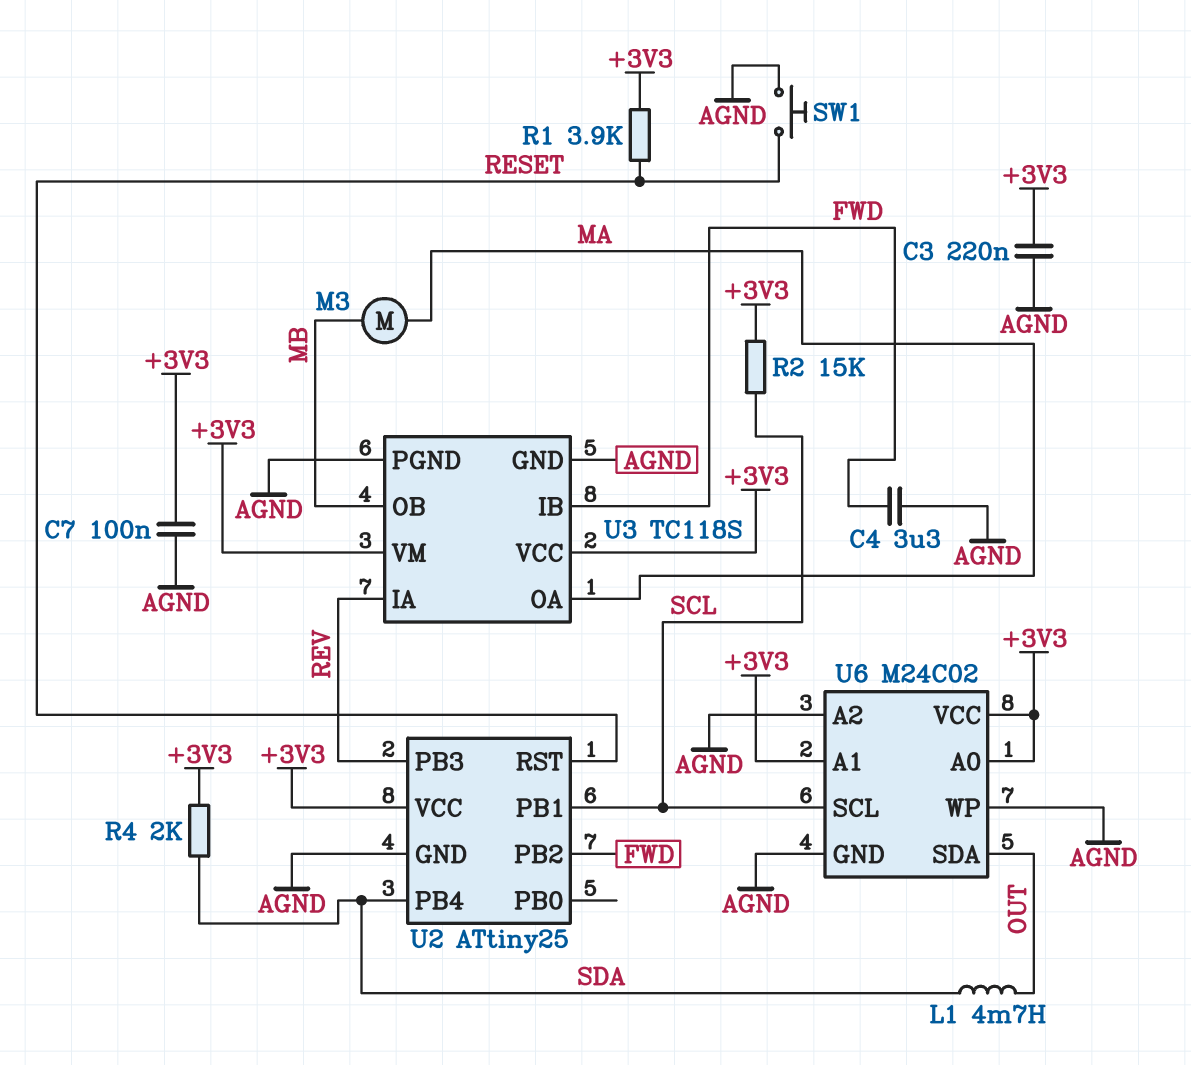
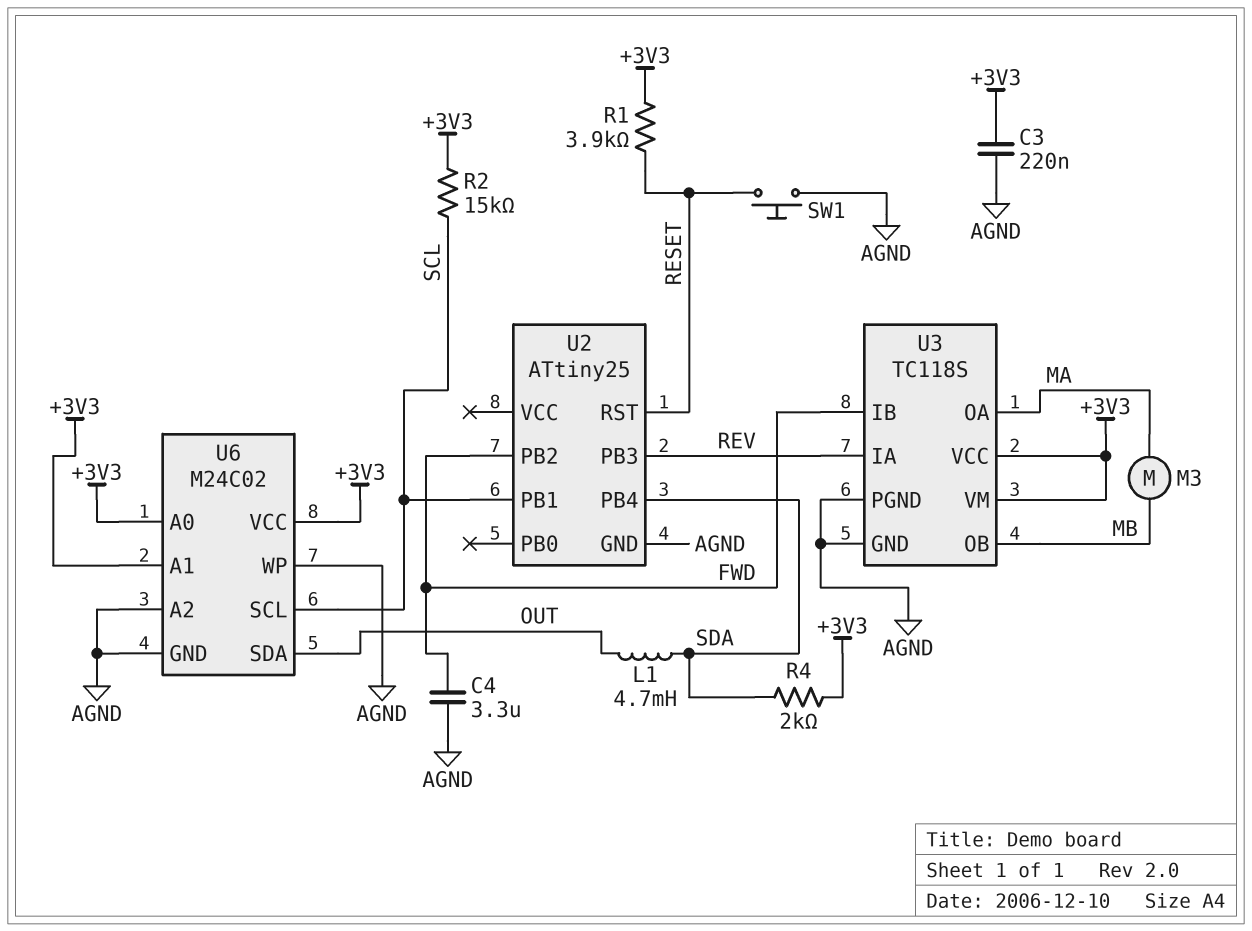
C7: 100nF (+3V3, AGND) -> none
U2 pin VCC: +3V3 -> none

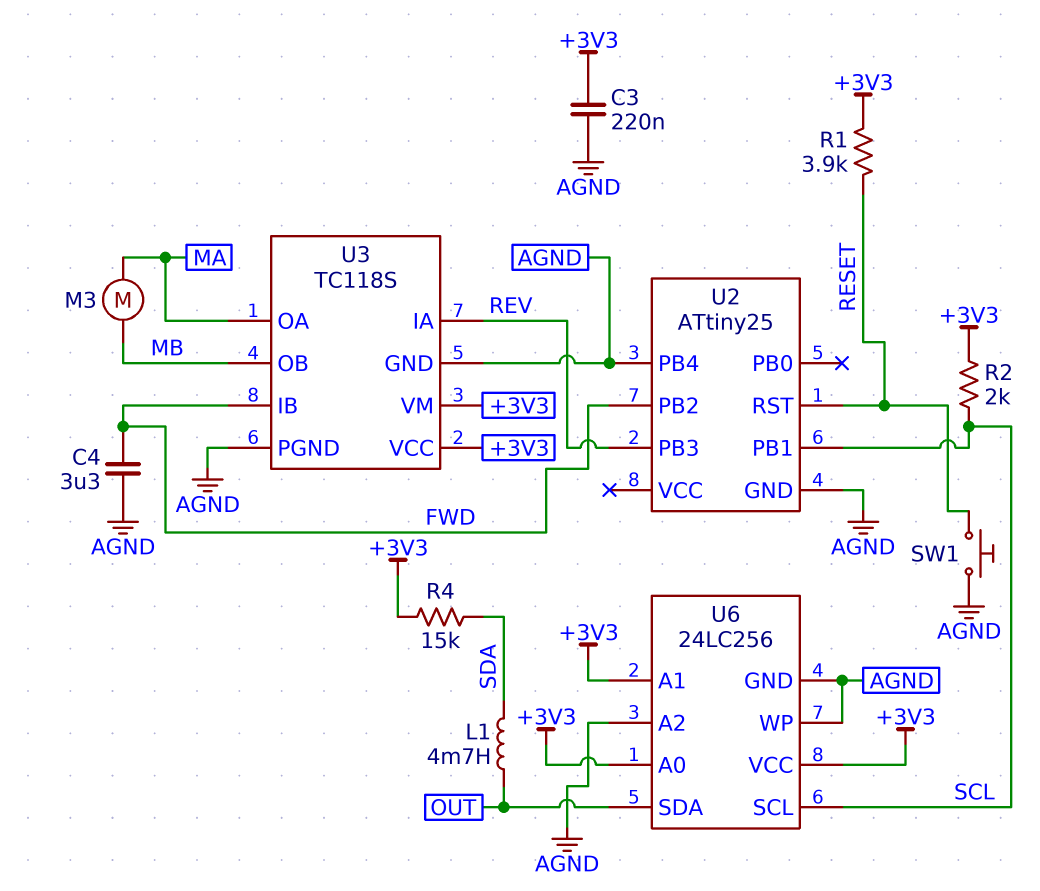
R2: 15k (+3V3, SCL) -> 2k (+3V3, SCL)
R4: 2k (+3V3, SDA) -> 15k (+3V3, SDA)
U2 pin PB4: SDA -> AGND
U6: M24C02 -> 24LC256

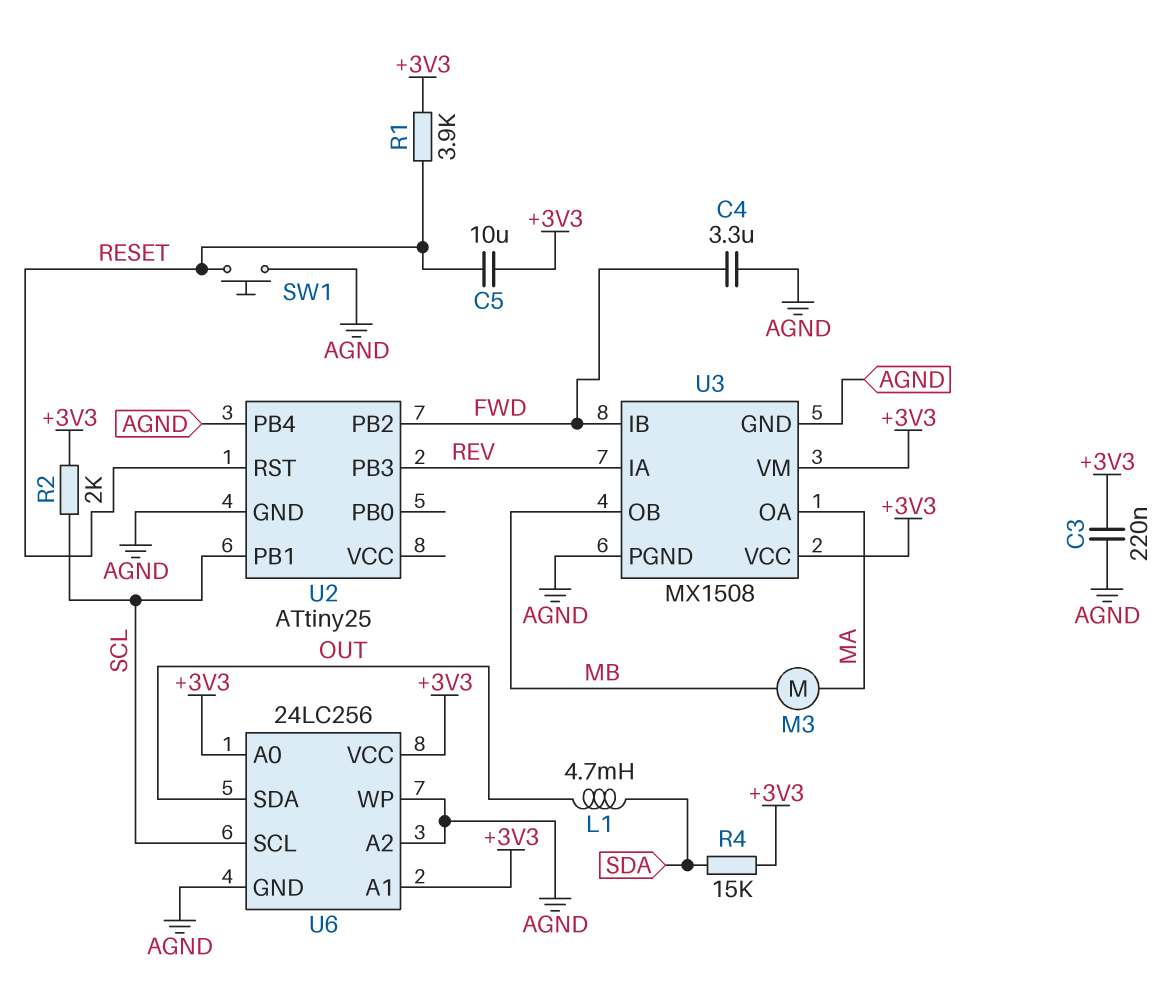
C5: none -> 10uF (+3V3, RESET)
U3: TC118S -> MX1508

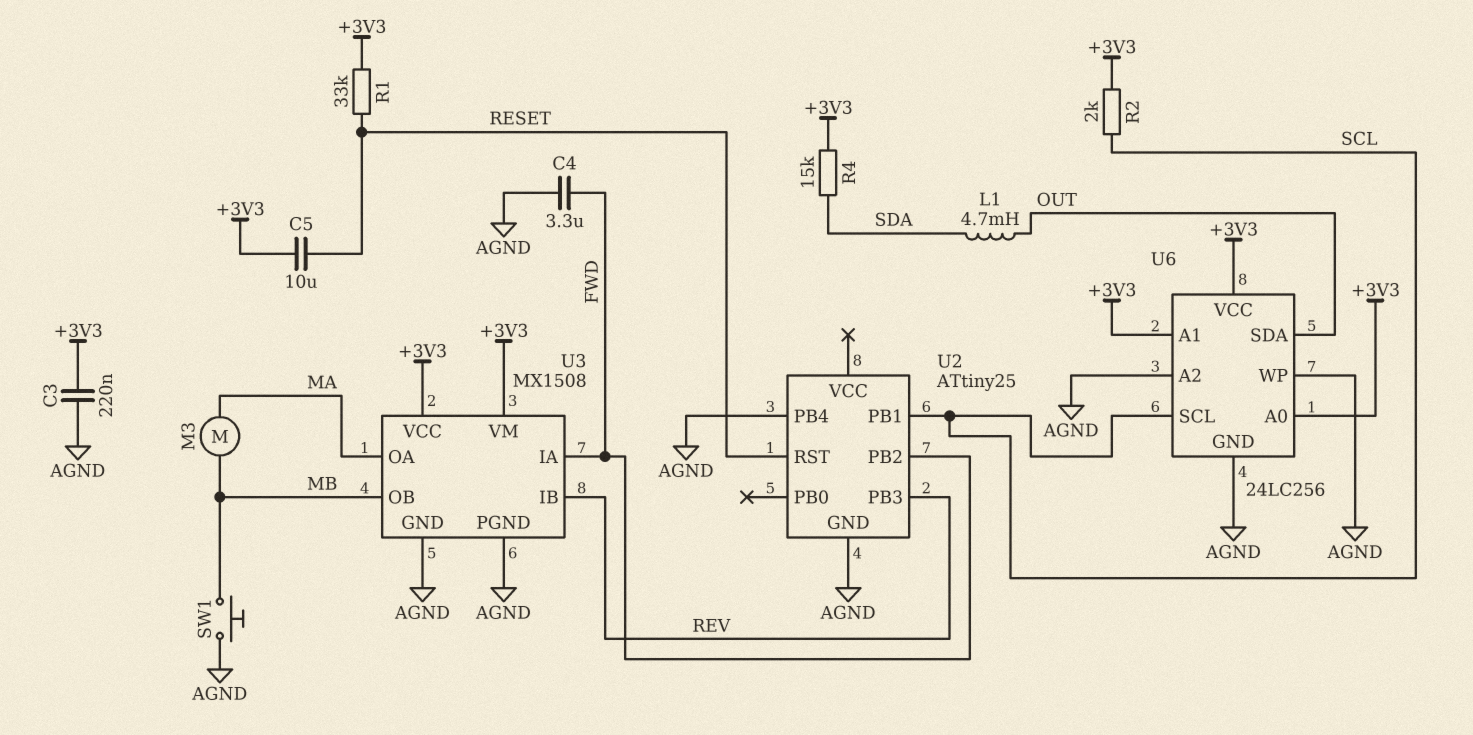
R1: 3.9k (+3V3, RESET) -> 33k (+3V3, RESET)
SW1: button (AGND, RESET) -> button (AGND, MB)
U3 pin IA: REV -> FWD
U3 pin IB: FWD -> REV

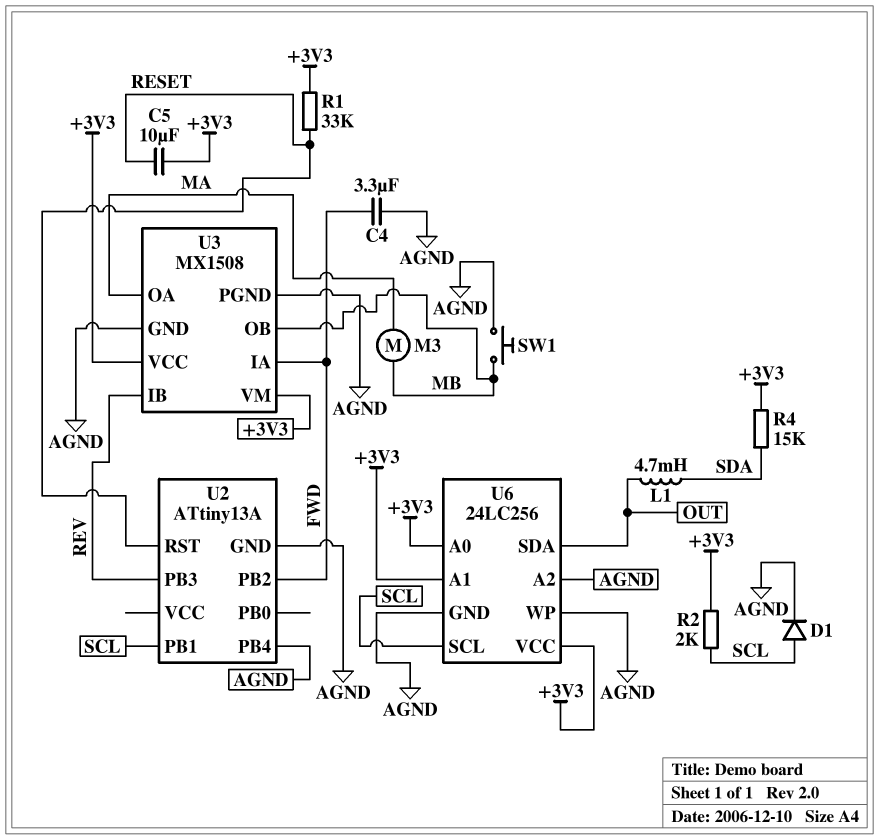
C3: 220nF (+3V3, AGND) -> none
D1: none -> diode (A SCL, K AGND)
U2: ATtiny25 -> ATtiny13A

